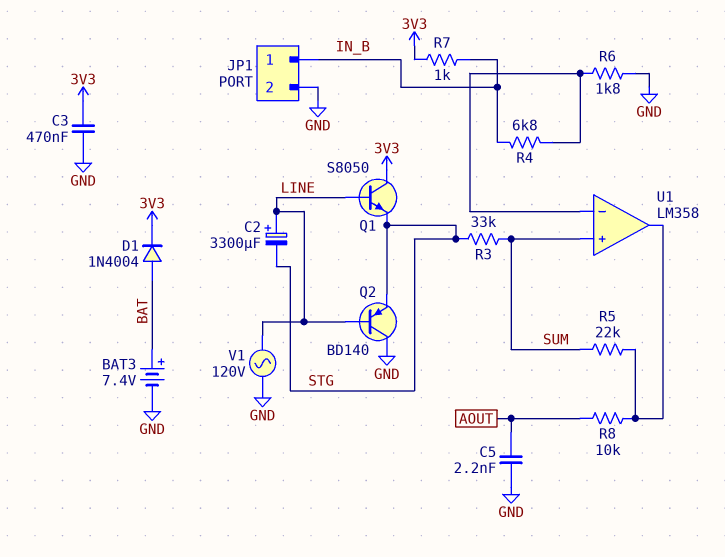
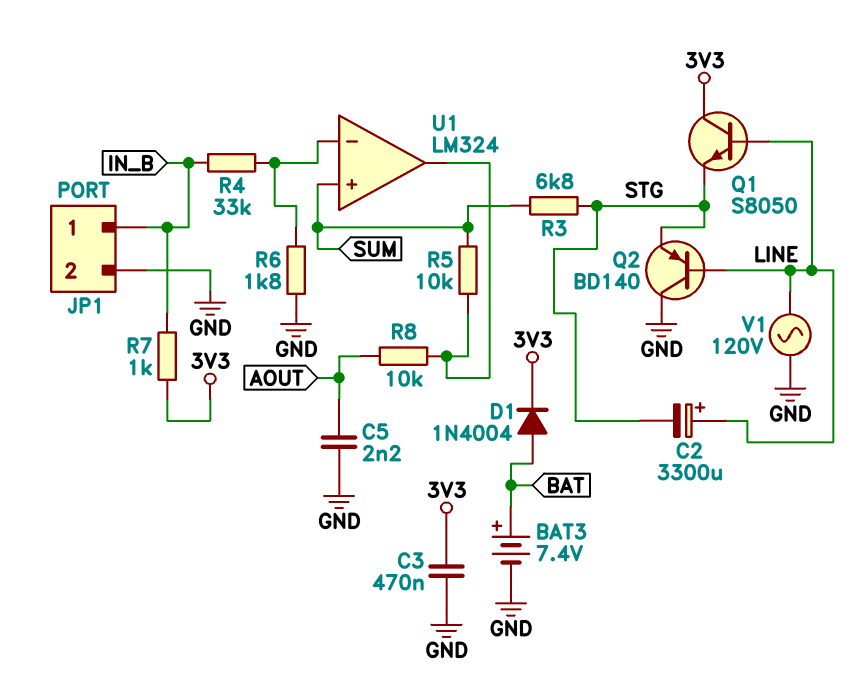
R3: 33k (STG, SUM) -> 6.8k (STG, SUM)
R4: 6.8k (IN_B, U1/in-) -> 33k (IN_B, U1/in-)
R5: 22k (SUM, U1/out) -> 10k (SUM, U1/out)
U1: LM358 -> LM324

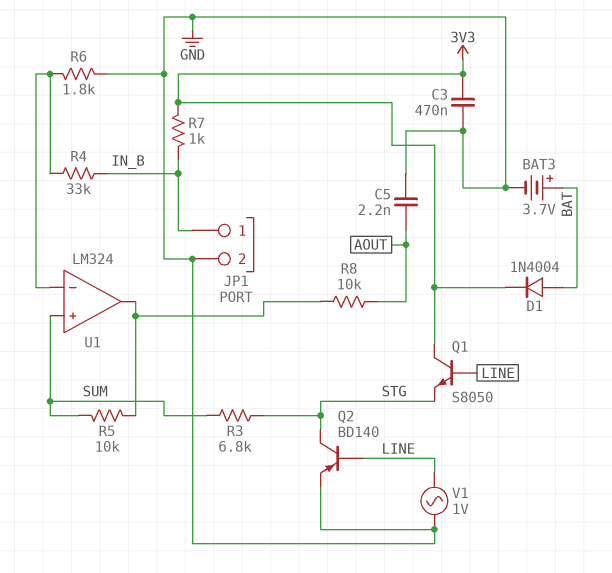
BAT3: 7.4V (plus BAT, minus GND) -> 3.7V (plus BAT, minus GND)
C2: 3300uF (plus LINE, minus STG) -> none
Q2: PNP BD140 (B LINE, C GND, E STG) -> PNP BD140 (B LINE, C STG, E GND)
V1: AC 120V (GND, LINE) -> AC 1V (GND, LINE)

